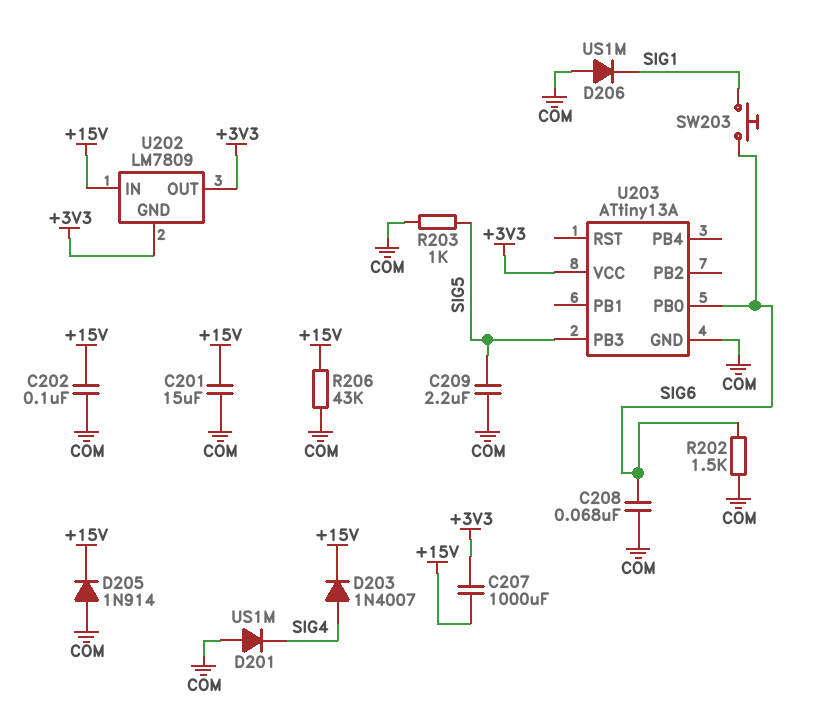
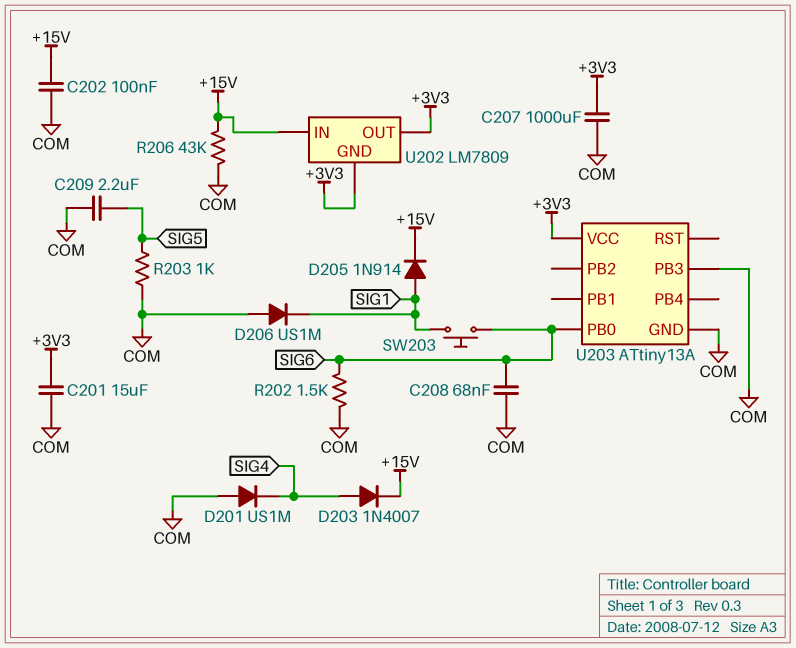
C201: 15uF (+15V, COM) -> 15uF (+3V3, COM)
C207: 1000uF (+3V3, +15V) -> 1000uF (+3V3, COM)
D205: diode 1N914 (A COM, K +15V) -> diode 1N914 (A SIG1, K +15V)
U203 pin PB3: SIG5 -> COM

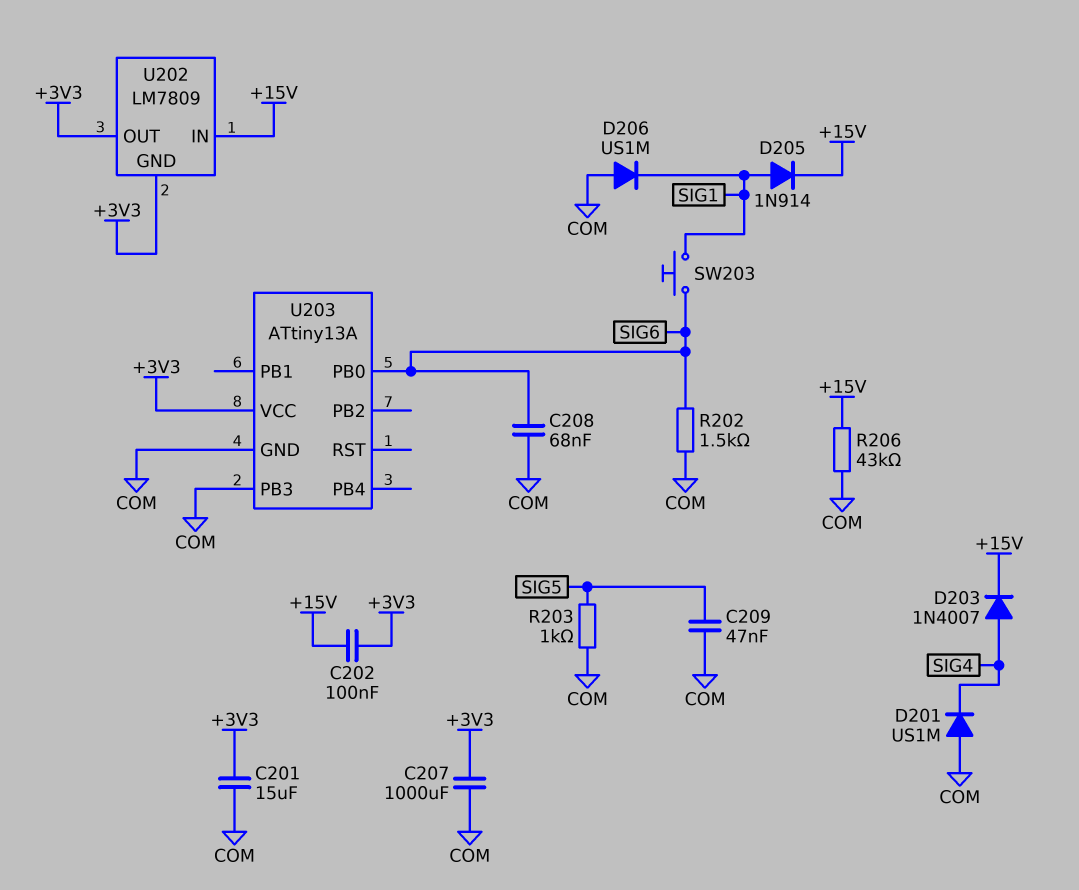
C202: 100nF (+15V, COM) -> 100nF (+3V3, +15V)
C209: 2.2uF (COM, SIG5) -> 47nF (COM, SIG5)

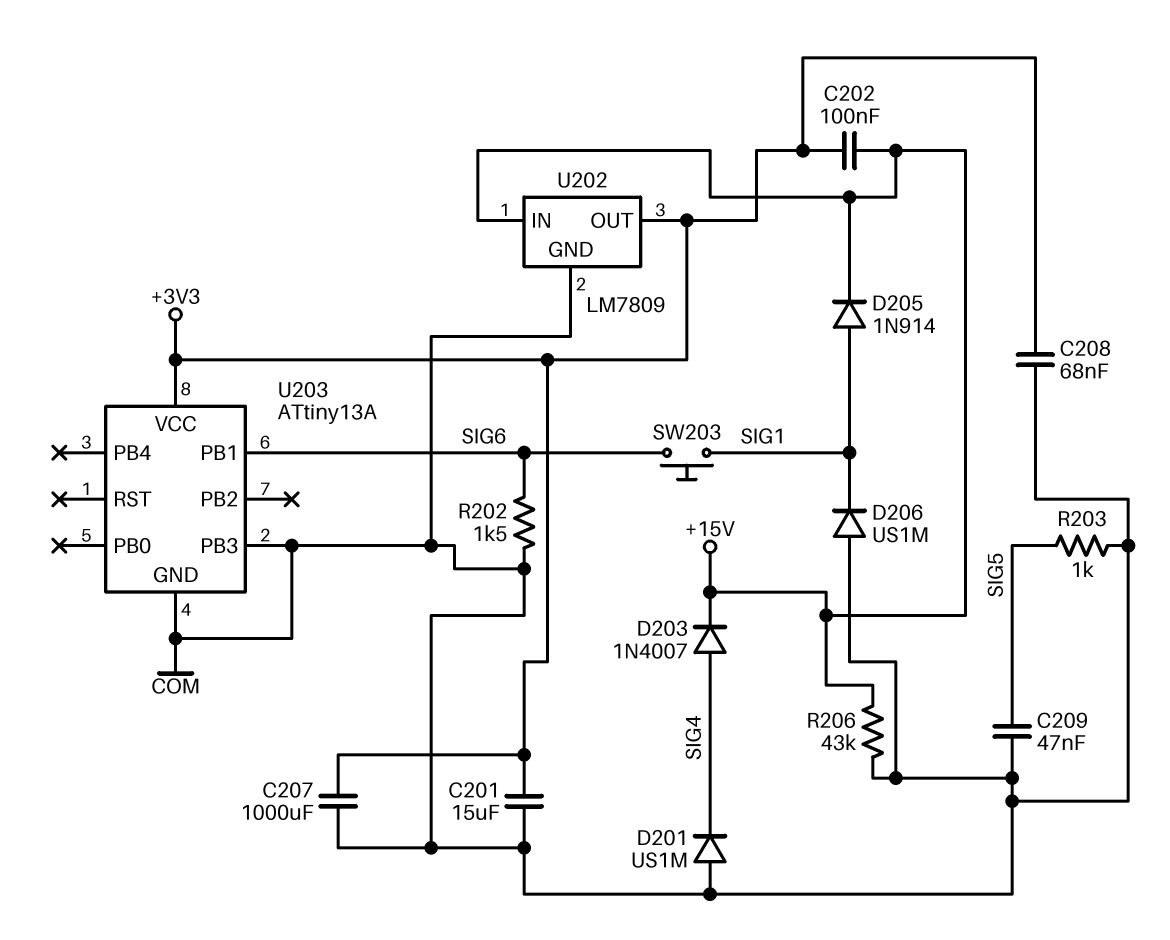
C208: 68nF (COM, SIG6) -> 68nF (+3V3, COM)
U202 pin GND: +3V3 -> COM
U203 pin PB0: SIG6 -> none
U203 pin PB1: none -> SIG6

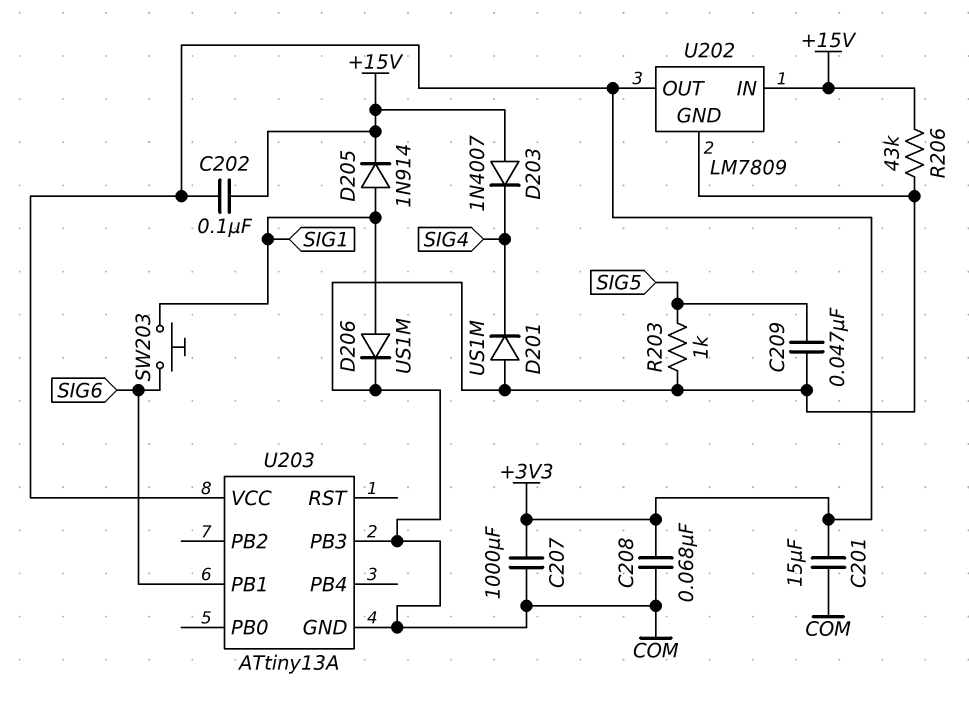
D203: diode 1N4007 (A SIG4, K +15V) -> diode 1N4007 (A +15V, K SIG4)
D206: diode US1M (A COM, K SIG1) -> diode US1M (A SIG1, K COM)
R202: 1.5k (COM, SIG6) -> none

